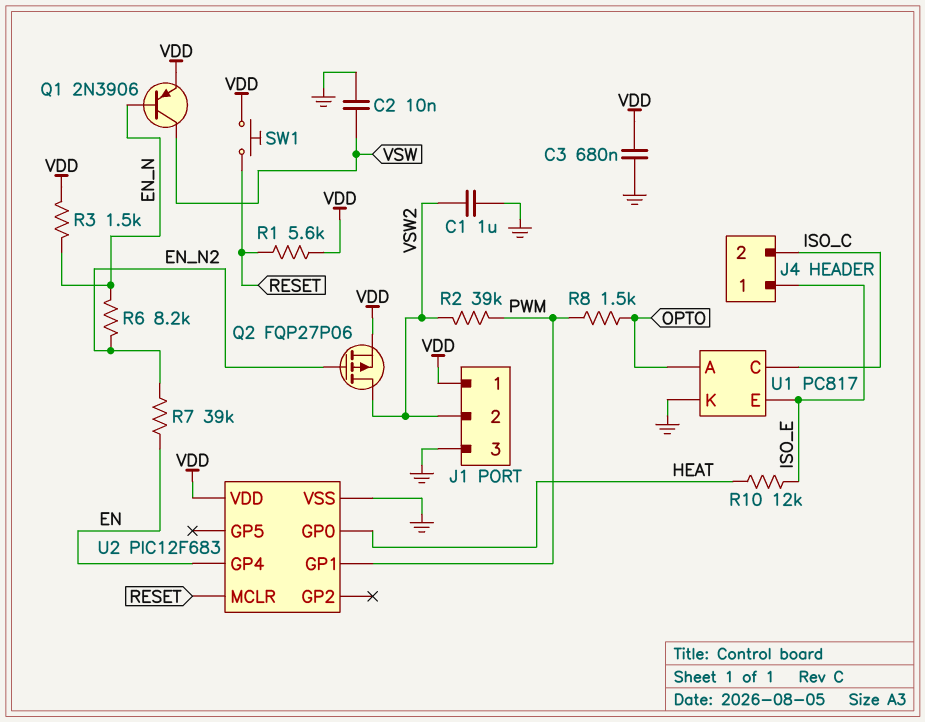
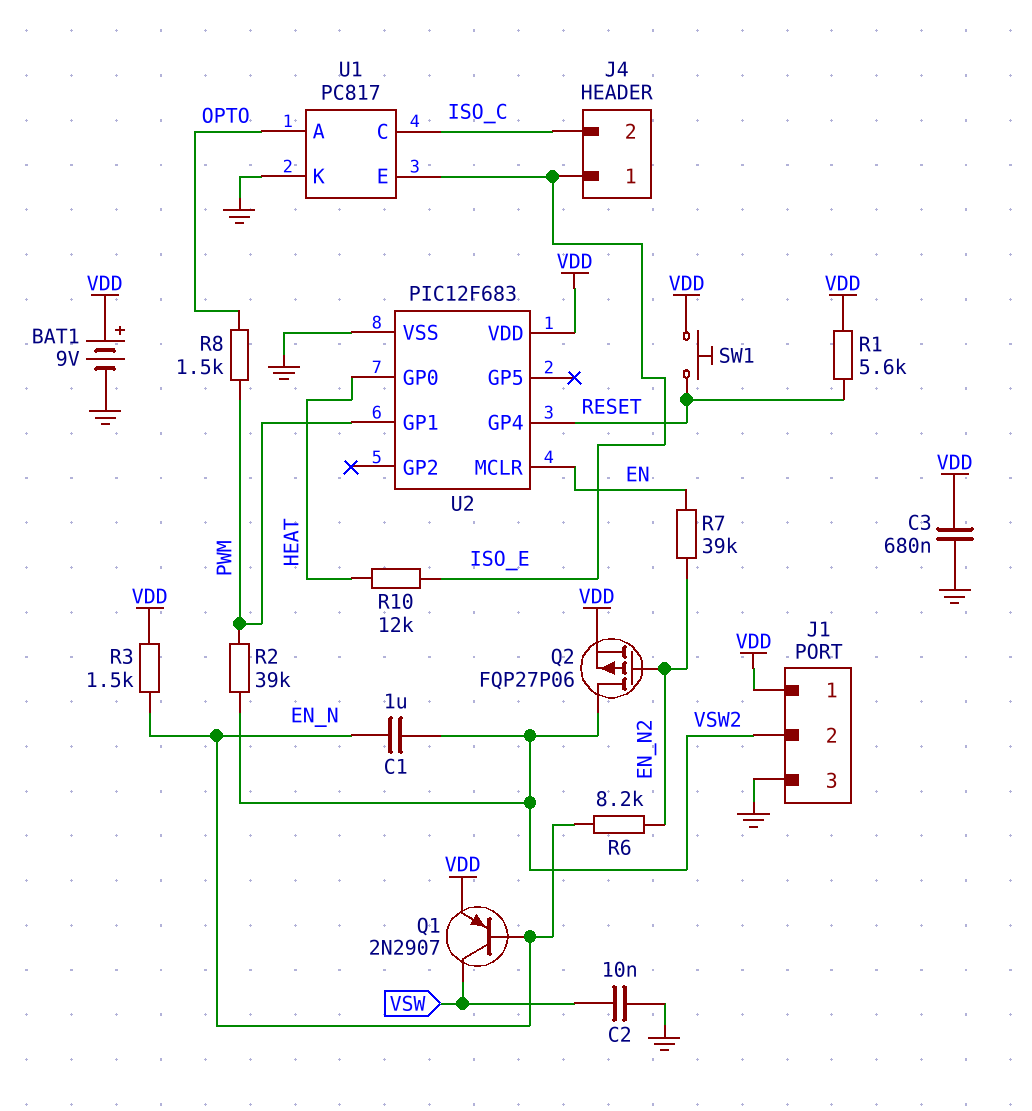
BAT1: none -> 9V (plus VDD, minus GND)
C1: 1uF (GND, VSW2) -> 1uF (EN_N, VSW2)
Q1: PNP 2N3906 (B EN_N, C VSW, E VDD) -> PNP 2N2907 (B EN_N, C VSW, E VDD)
U2 pin GP4: EN -> RESET
U2 pin MCLR: RESET -> EN

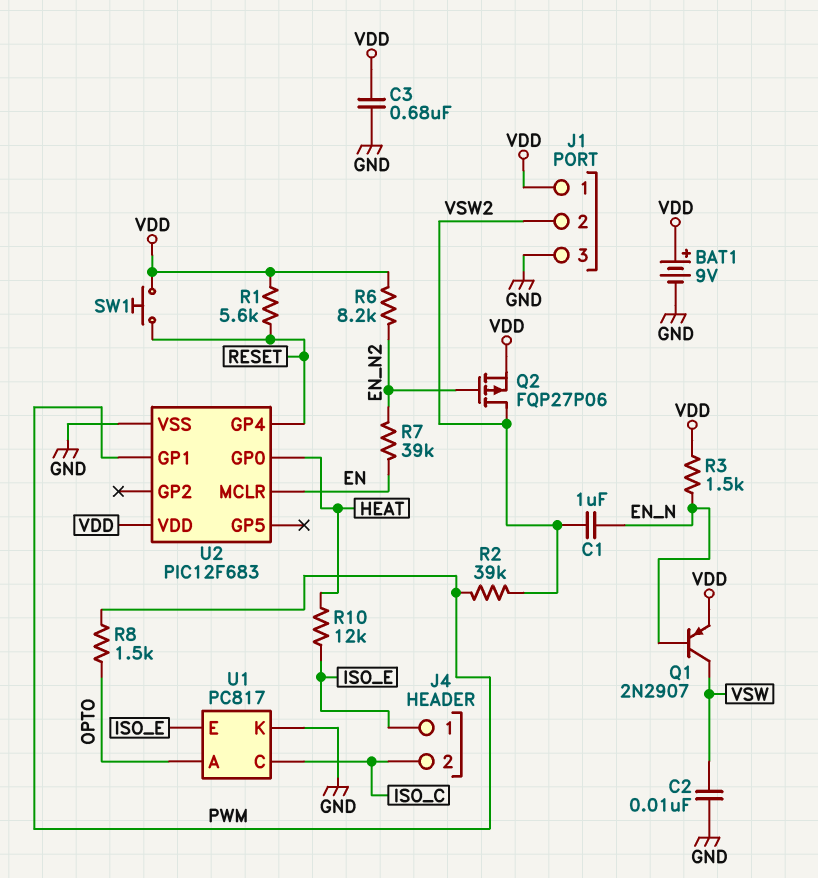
R6: 8.2k (EN_N, EN_N2) -> 8.2k (EN_N2, VDD)

